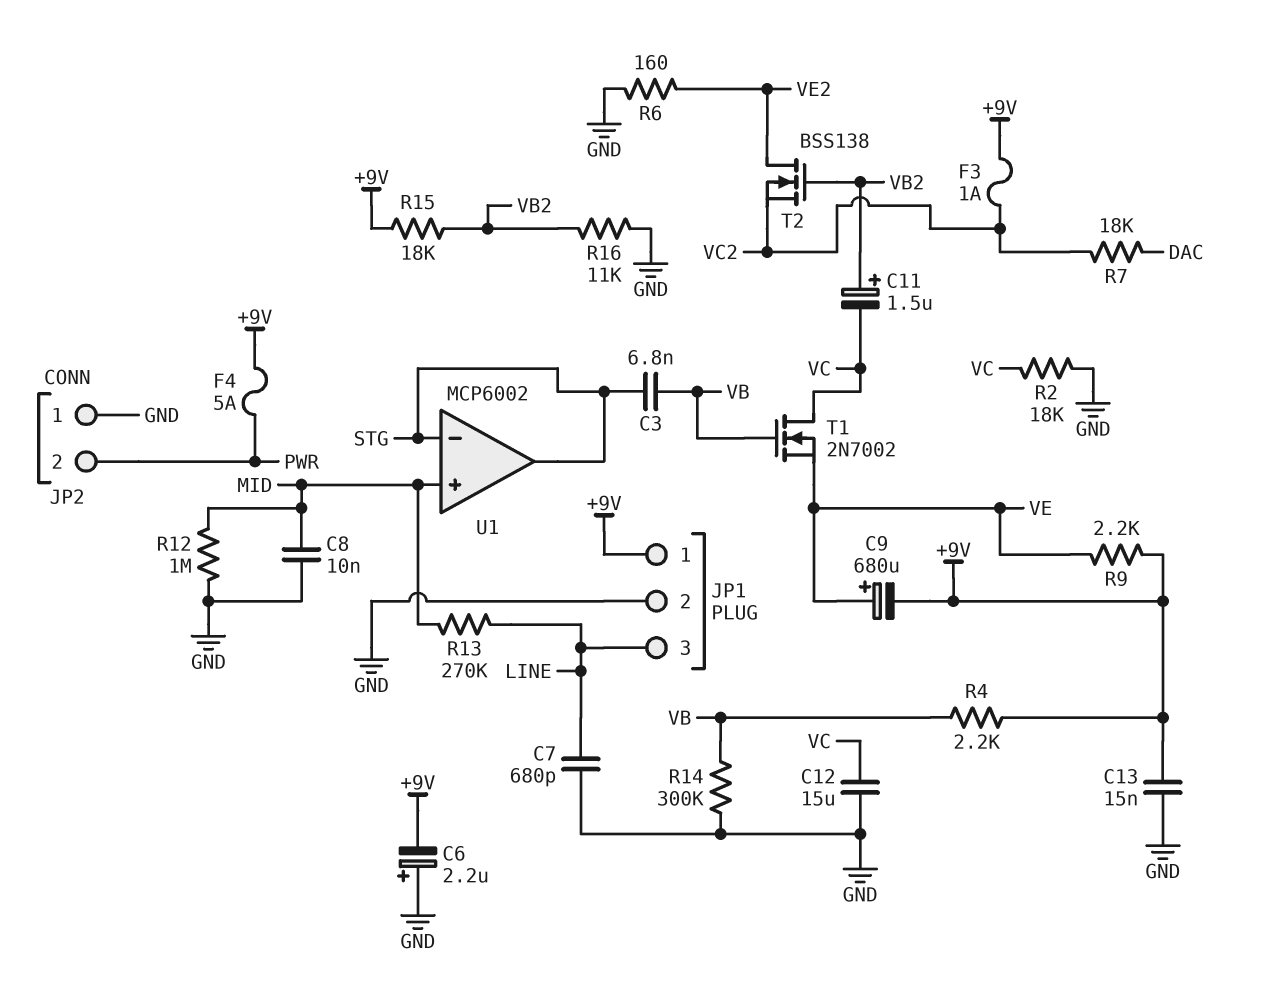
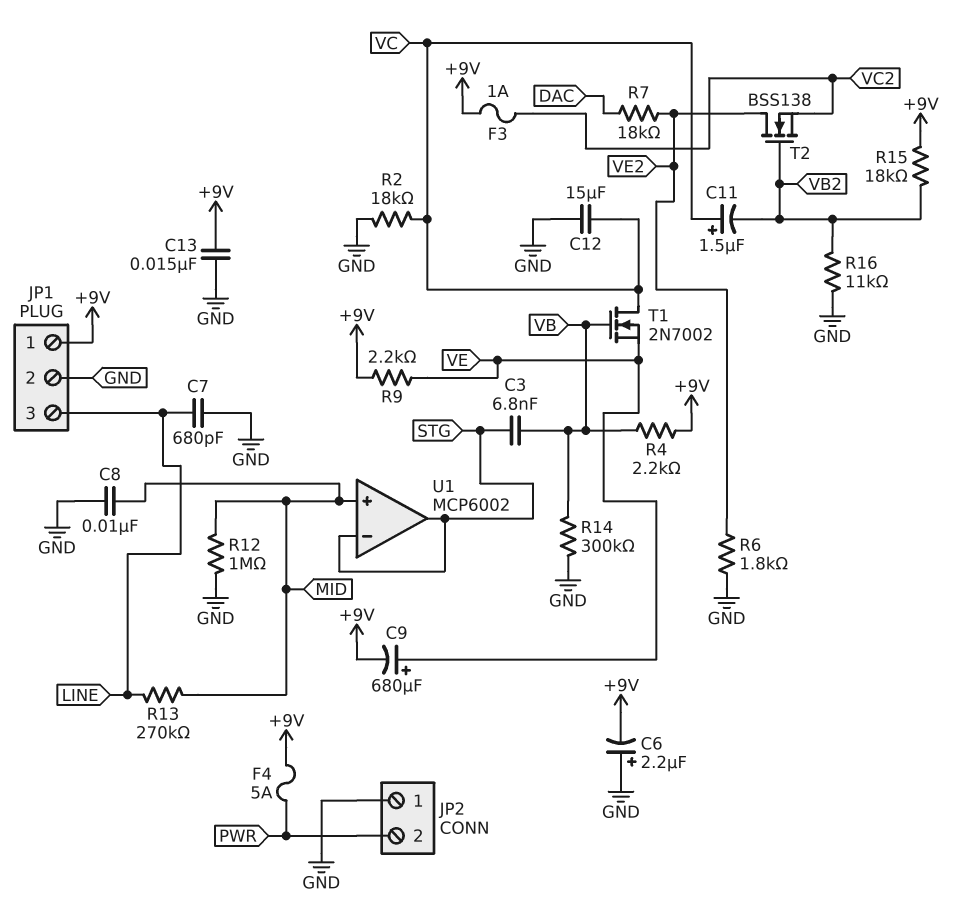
C11: 1.5uF (plus VB2, minus VC) -> 1.5uF (plus VC, minus VB2)
R6: 160 (GND, VE2) -> 1.8k (GND, VE2)
R7: 18k (DAC, VC2) -> 18k (DAC, VE2)

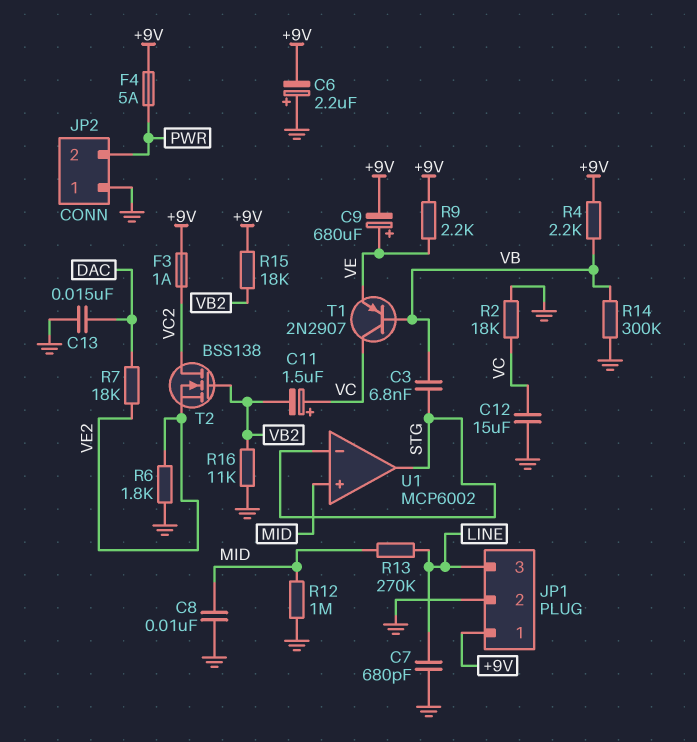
C13: 15nF (+9V, GND) -> 15nF (DAC, GND)
T1: NMOS 2N7002 (G VB, D VC, S VE) -> PNP 2N2907 (B VB, C VC, E VE)
T2: NMOS BSS138 (G VB2, D VE2, S VC2) -> NMOS BSS138 (G VB2, D VC2, S VE2)

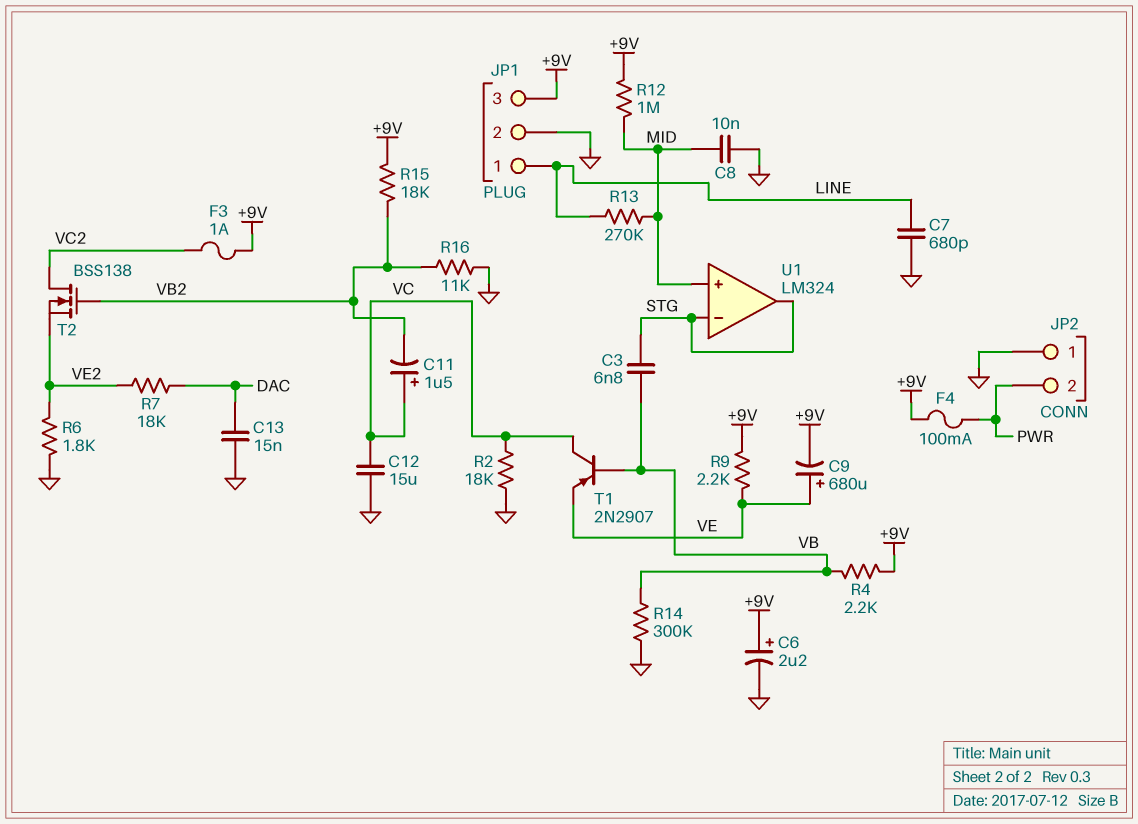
C6: 2.2uF (plus GND, minus +9V) -> 2.2uF (plus +9V, minus GND)
F4: 5A (+9V, PWR) -> 100mA (+9V, PWR)
JP1 pin 1: +9V -> LINE
JP1 pin 3: LINE -> +9V
R12: 1M (GND, MID) -> 1M (+9V, MID)
U1: MCP6002 -> LM324

